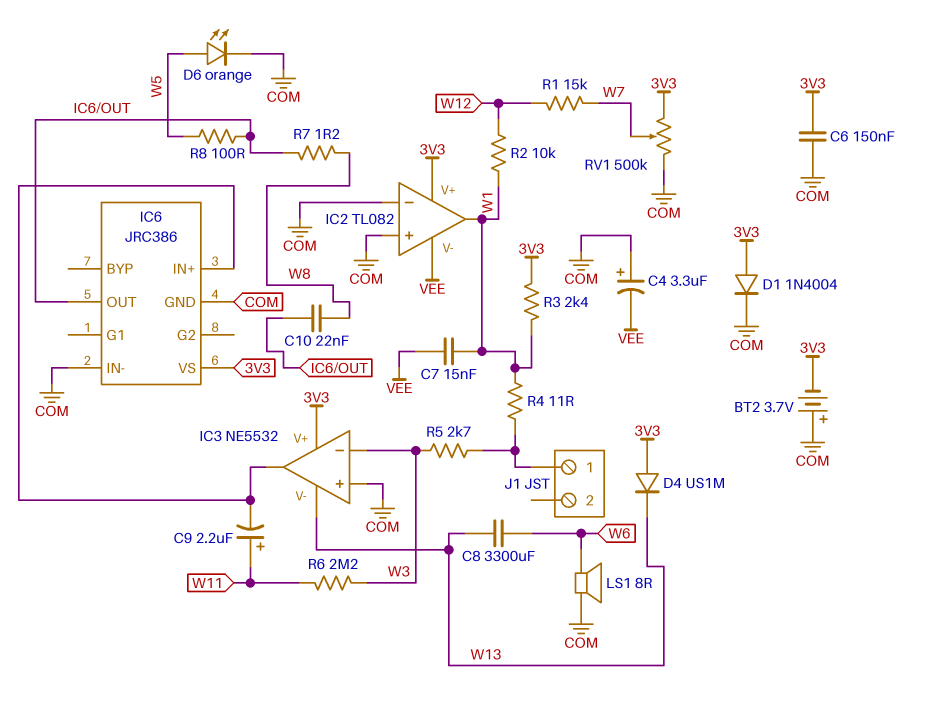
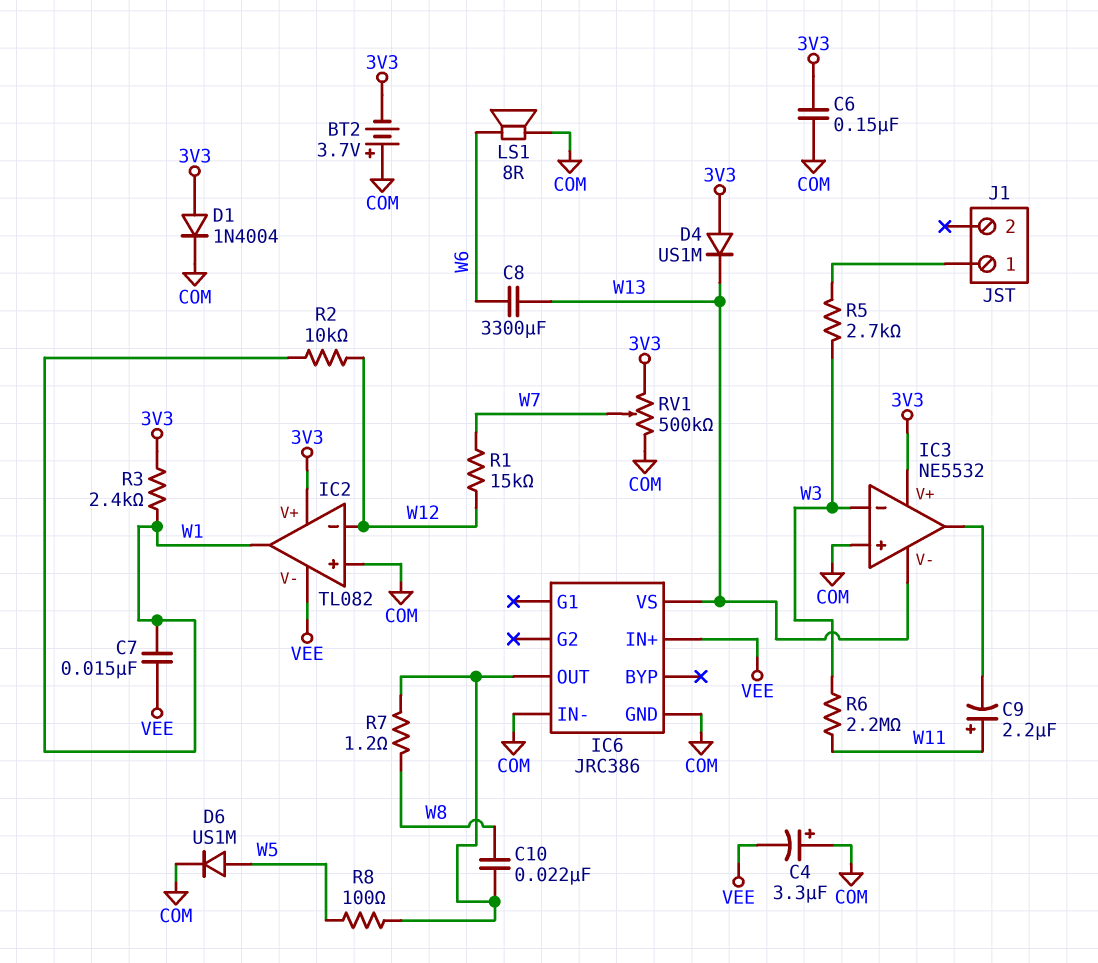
D6: LED orange (A W5, K COM) -> diode US1M (A W5, K COM)
IC2 pin in-: COM -> W12
IC6 pin IN+: IC3/out -> VEE
IC6 pin VS: 3V3 -> W13
R4: 11 (J1/1, W1) -> none

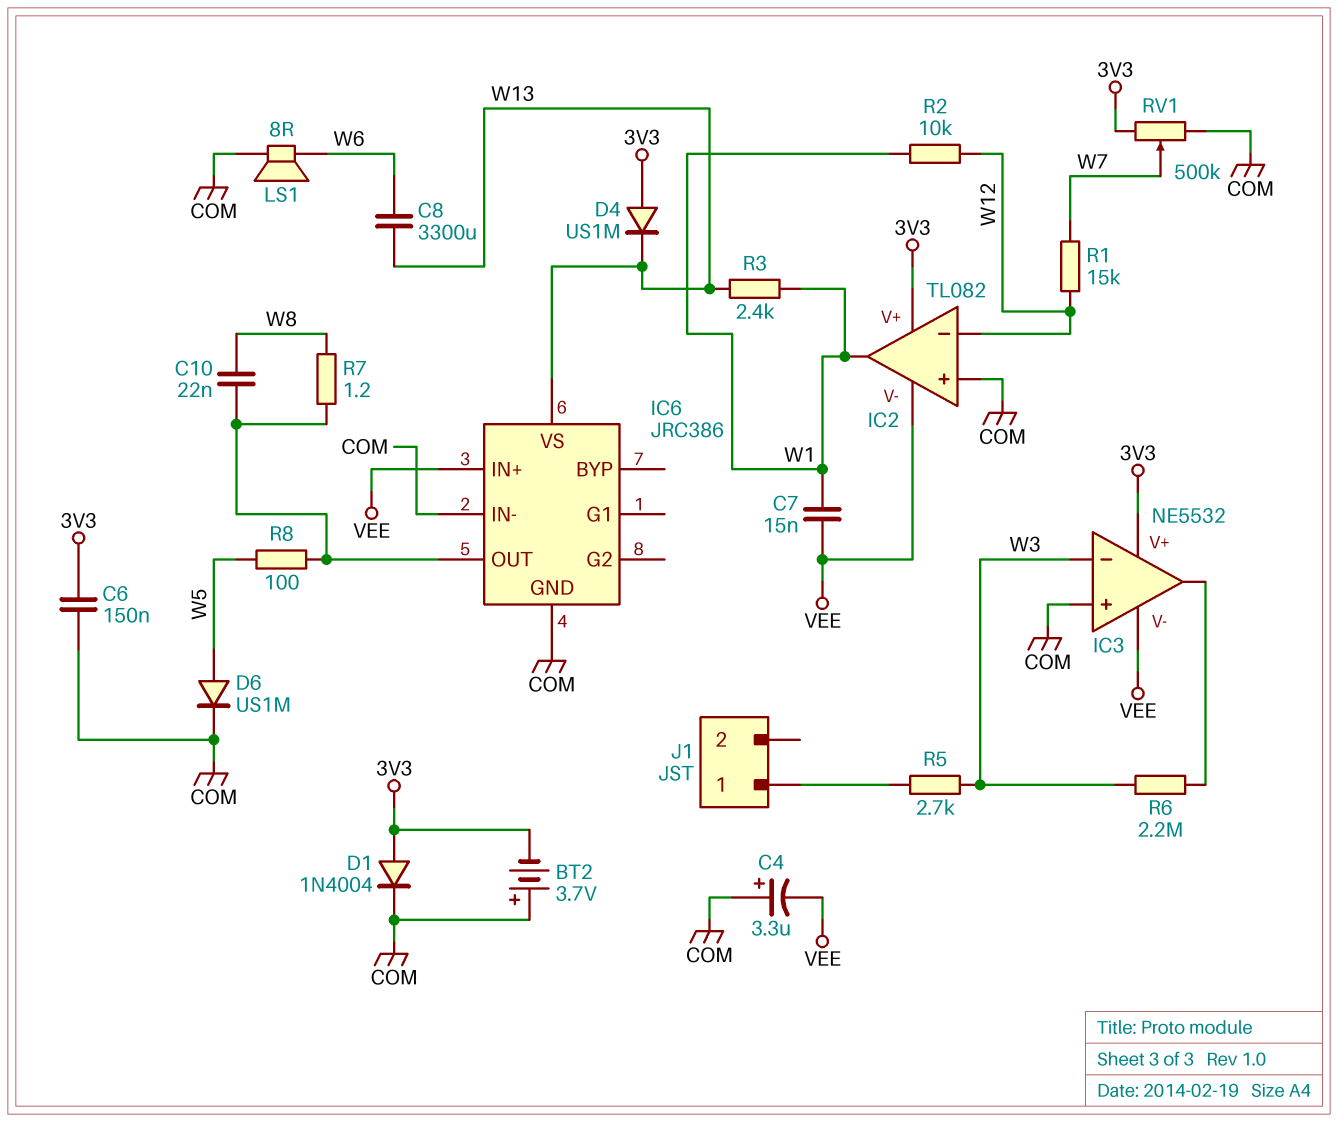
C9: 2.2uF (plus W11, minus IC3/out) -> none
IC3 pin V-: W13 -> VEE
R3: 2.4k (3V3, W1) -> 2.4k (W1, W13)
R6: 2.2M (W3, W11) -> 2.2M (IC3/out, W3)

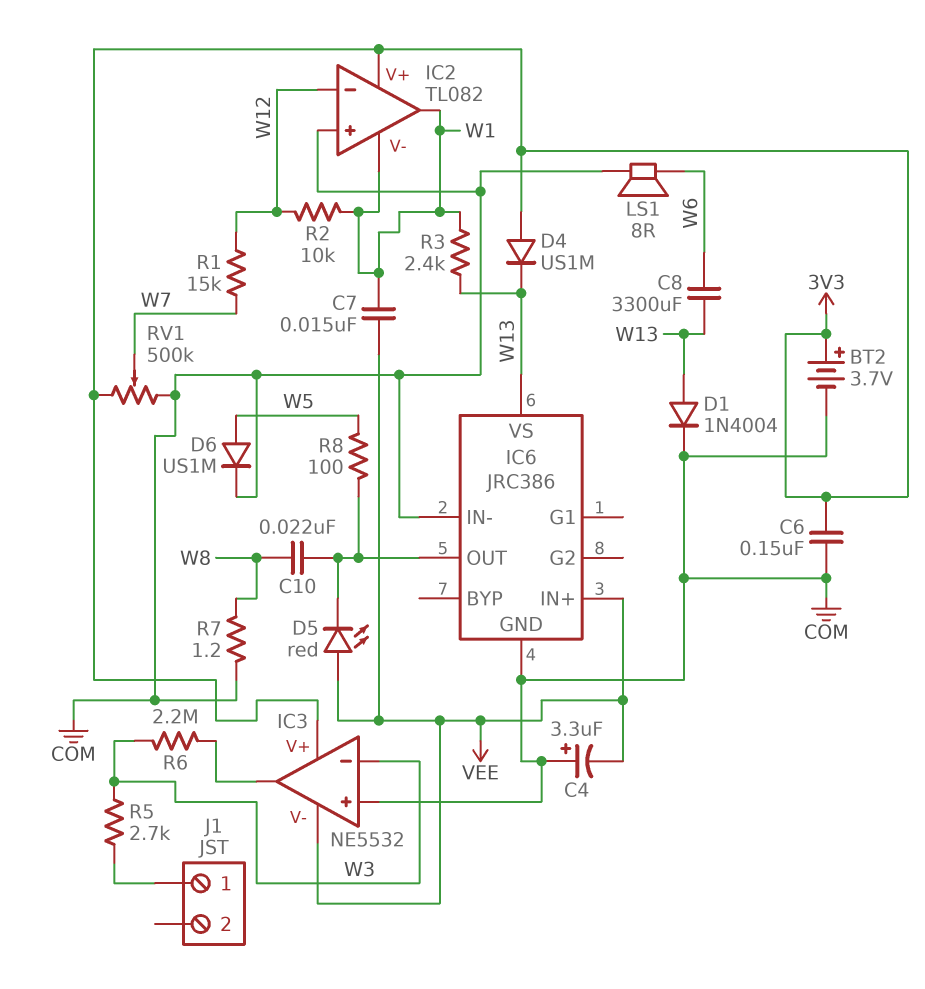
BT2: 3.7V (plus COM, minus 3V3) -> 3.7V (plus 3V3, minus COM)
D1: diode 1N4004 (A 3V3, K COM) -> diode 1N4004 (A W13, K COM)
D5: none -> LED red (A VEE, K IC6/OUT)
IC2 pin V-: VEE -> W1
R7: 1.2 (IC6/OUT, W8) -> 1.2 (COM, W8)

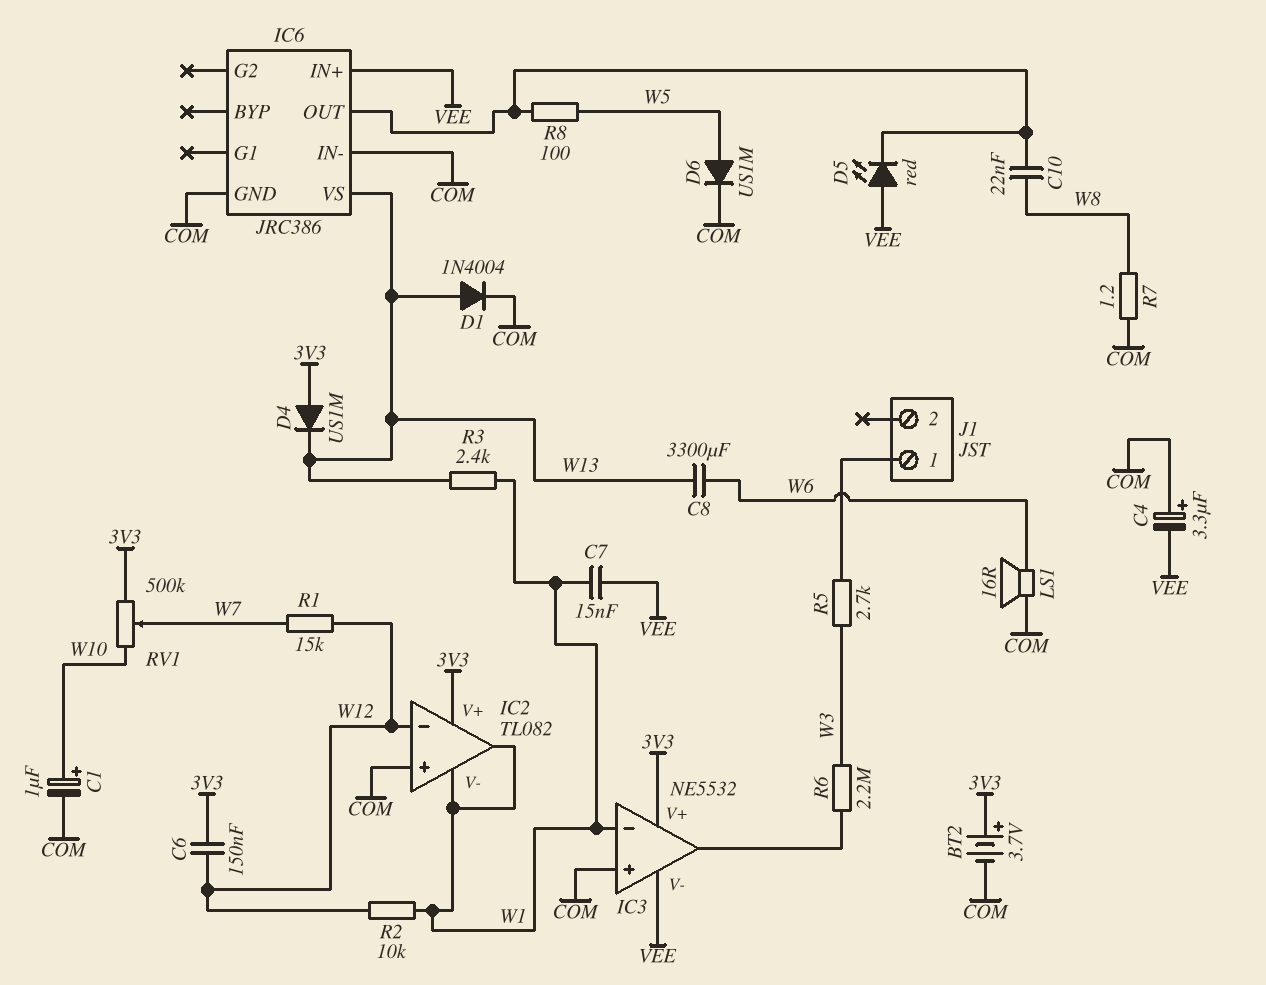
C1: none -> 1uF (plus W10, minus COM)
C6: 150nF (3V3, COM) -> 150nF (3V3, W12)
IC3 pin in-: W3 -> W1
LS1: speaker 8R (COM, W6) -> speaker 16R (COM, W6)
RV1: 500k (3V3, COM, wiper W7) -> 500k (3V3, W10, wiper W7)

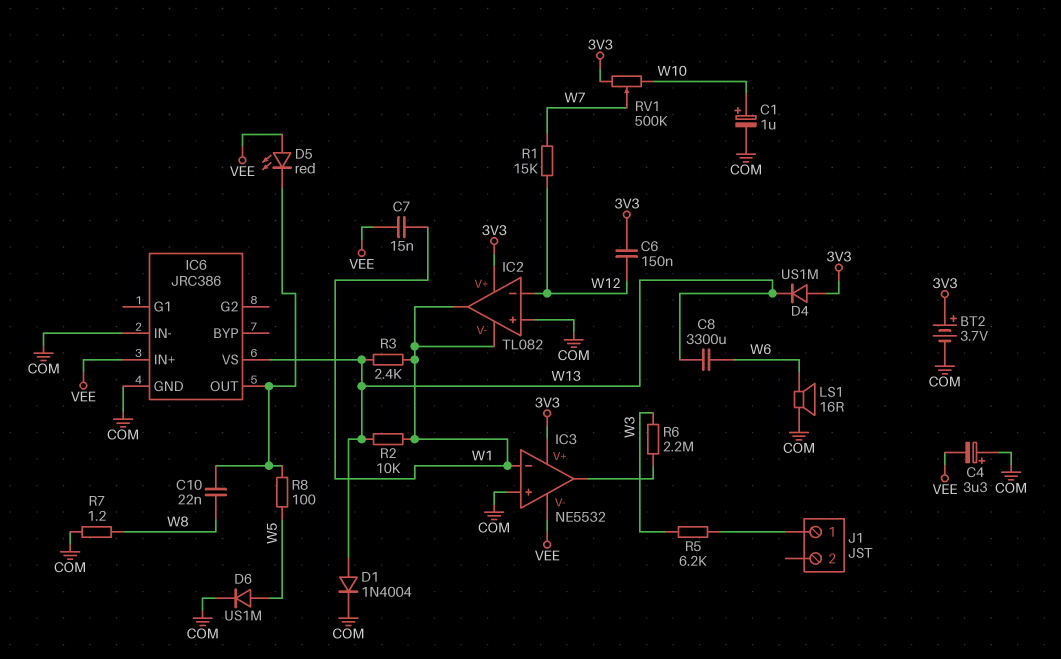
R2: 10k (W1, W12) -> 10k (W1, W13)
R5: 2.7k (J1/1, W3) -> 6.2k (J1/1, W3)

